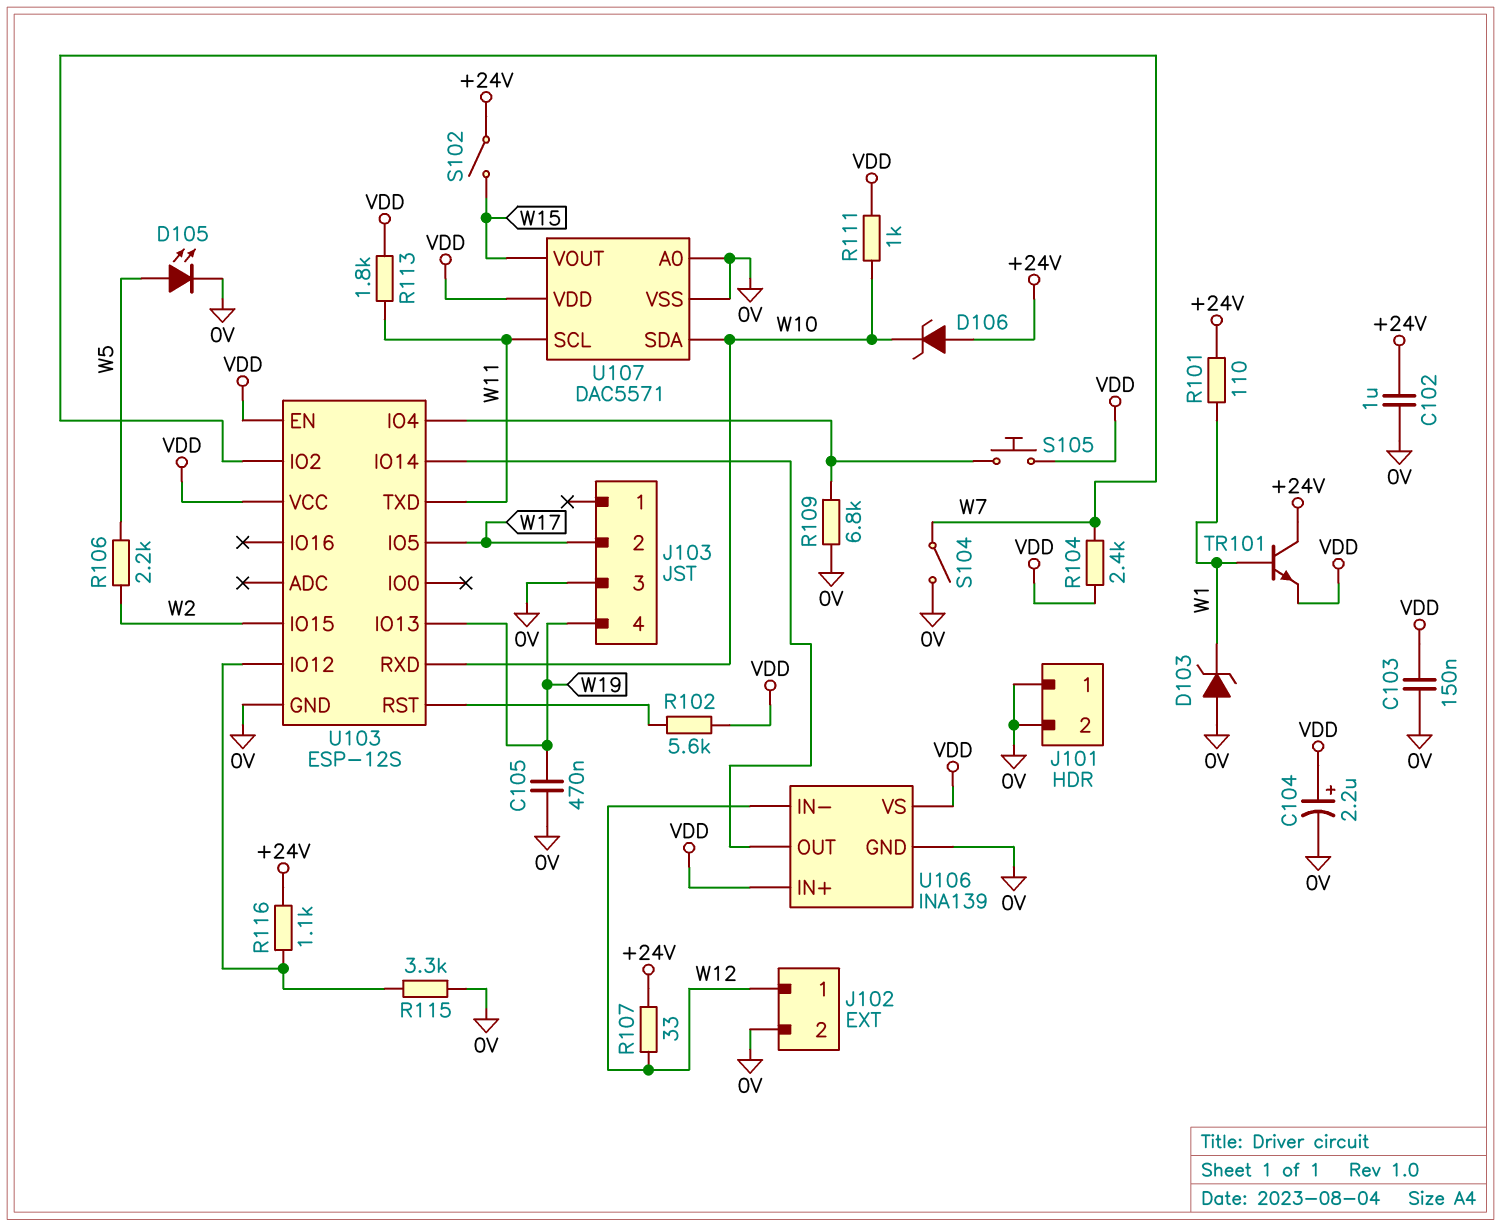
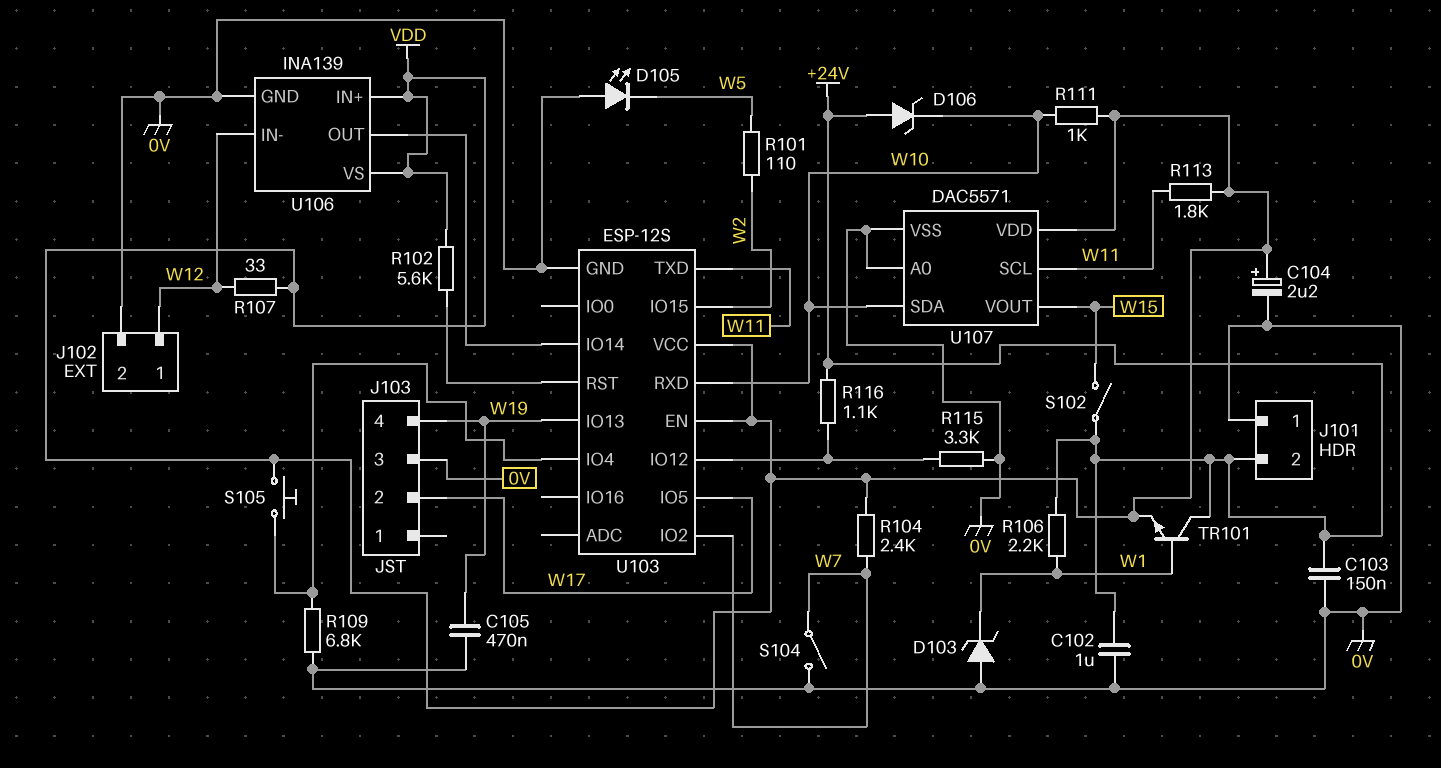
C103: 150nF (0V, VDD) -> 150nF (+24V, 0V)
D105: LED (A W5, K 0V) -> LED (A 0V, K W5)
J101 pin 2: 0V -> +24V
R101: 110 (+24V, W1) -> 110 (W2, W5)
R106: 2.2k (W2, W5) -> 2.2k (+24V, W1)
R107: 33 (+24V, W12) -> 33 (VDD, W12)

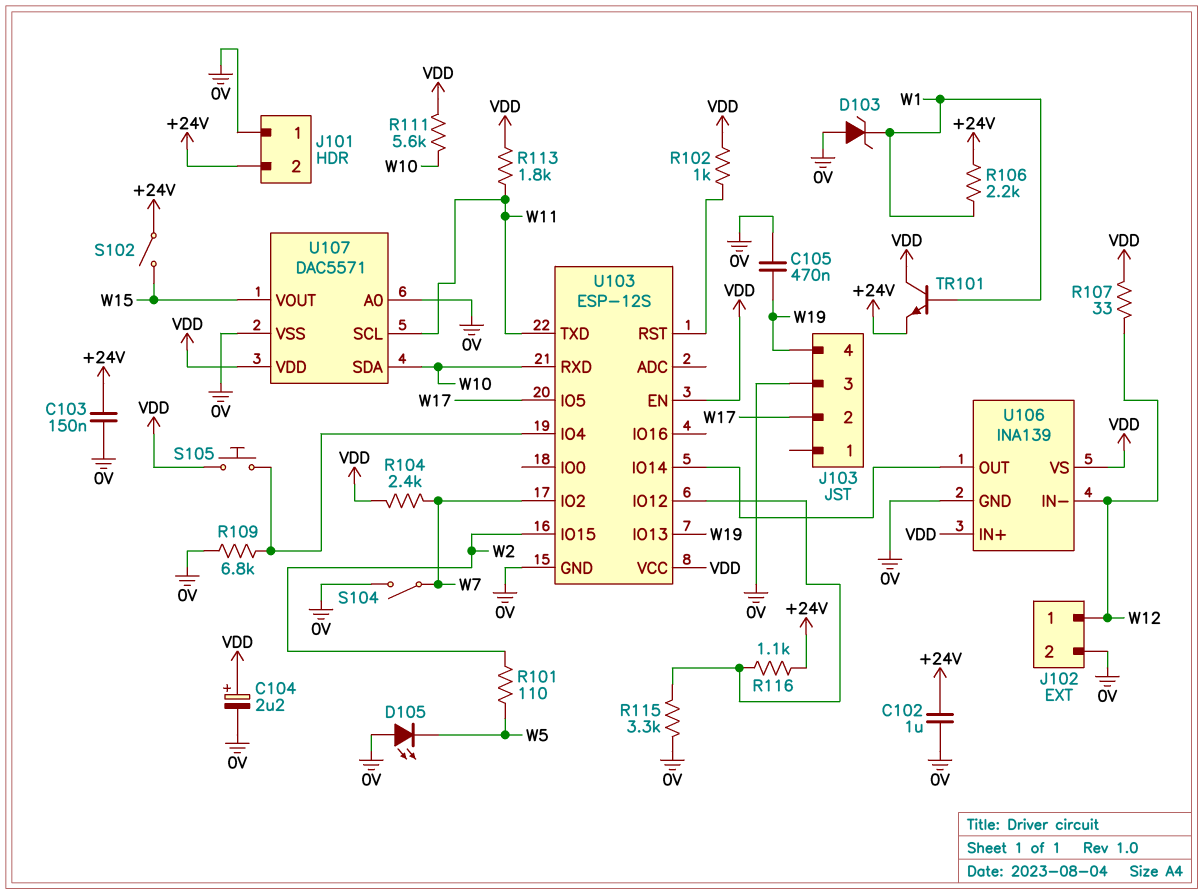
D106: zener (A +24V, K W10) -> none
R102: 5.6k (U103/RST, VDD) -> 1k (U103/RST, VDD)
R111: 1k (VDD, W10) -> 5.6k (VDD, W10)
TR101: NPN (B W1, C +24V, E VDD) -> NPN (B W1, C VDD, E +24V)

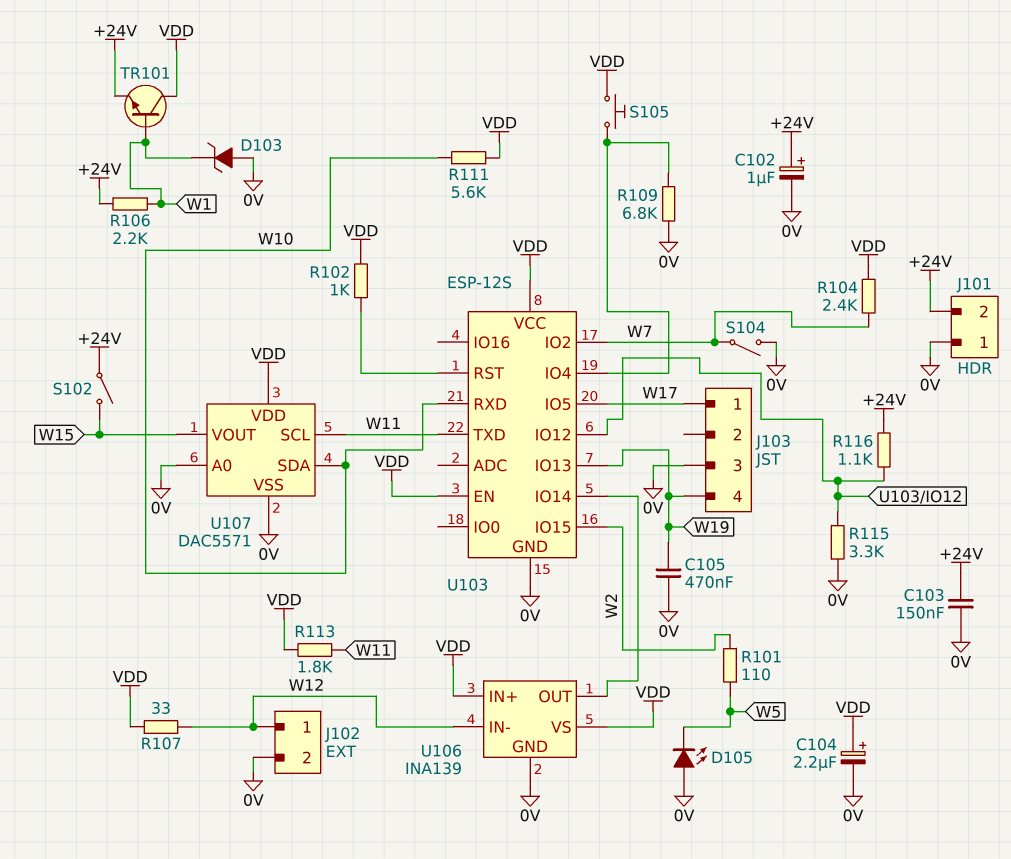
C102: 1uF (+24V, 0V) -> 1uF (plus +24V, minus 0V)
J103 pin 1: none -> W17
J103 pin 2: W17 -> none

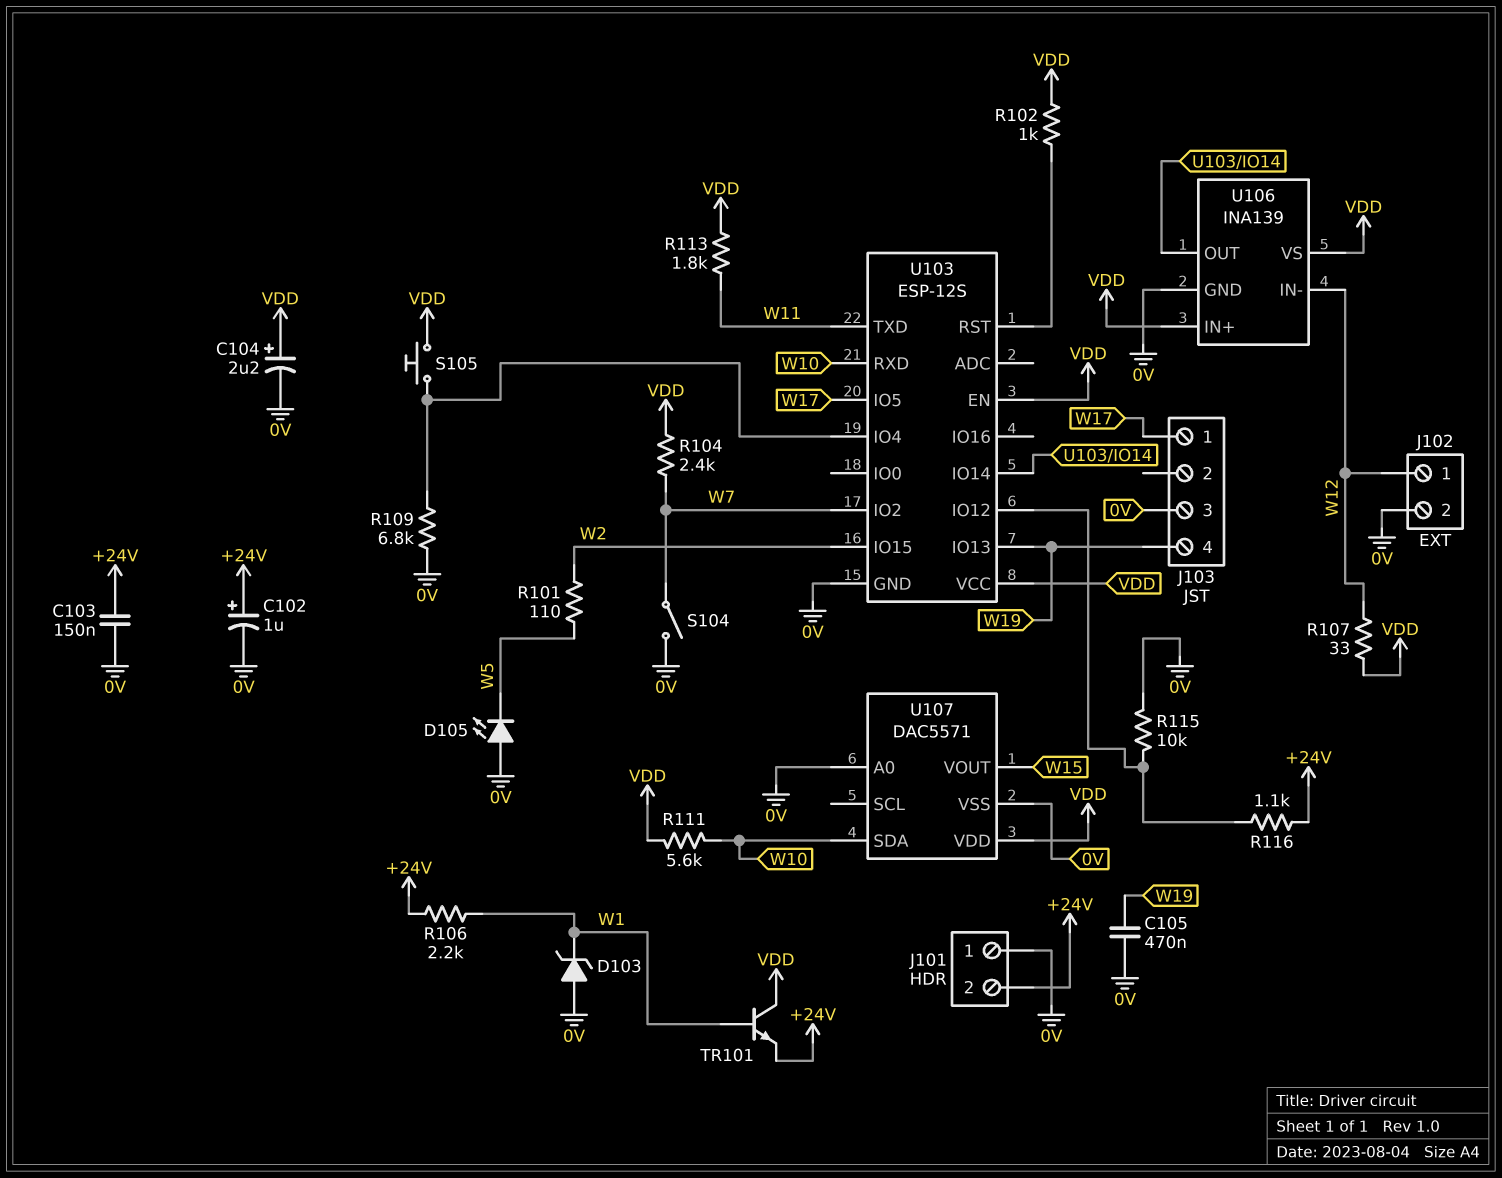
R115: 3.3k (0V, U103/IO12) -> 10k (0V, U103/IO12)
S102: switch (+24V, W15) -> none
U107 pin SCL: W11 -> none

